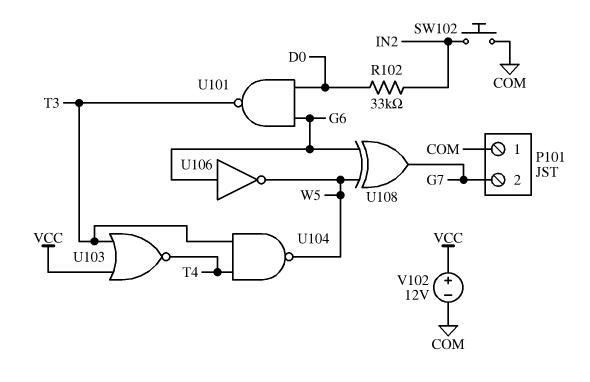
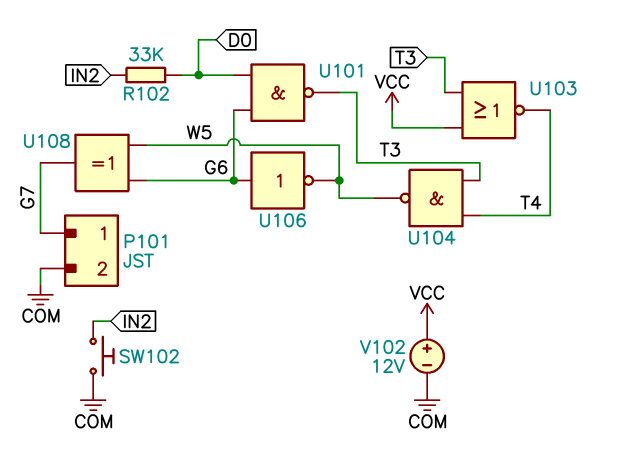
P101 pin 1: COM -> G7
P101 pin 2: G7 -> COM

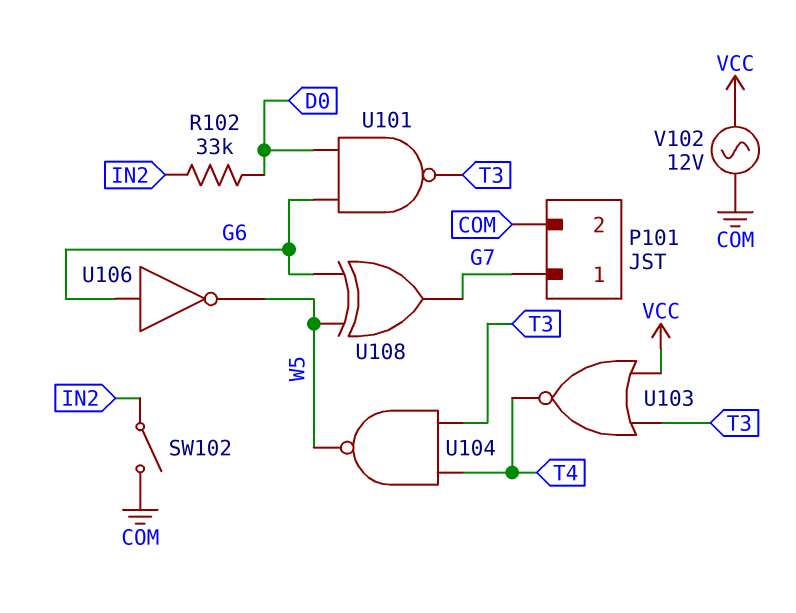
SW102: button (COM, IN2) -> switch (COM, IN2)
V102: 12V (plus VCC, minus COM) -> AC 12V (COM, VCC)

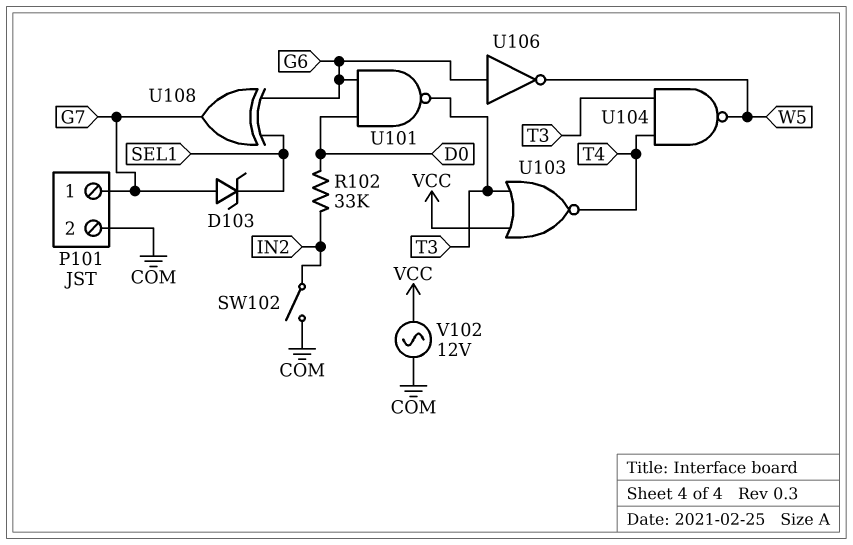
D103: none -> zener (A G7, K SEL1)
U108: XOR (in G6, in W5, out G7) -> XOR (in G6, in SEL1, out G7)

